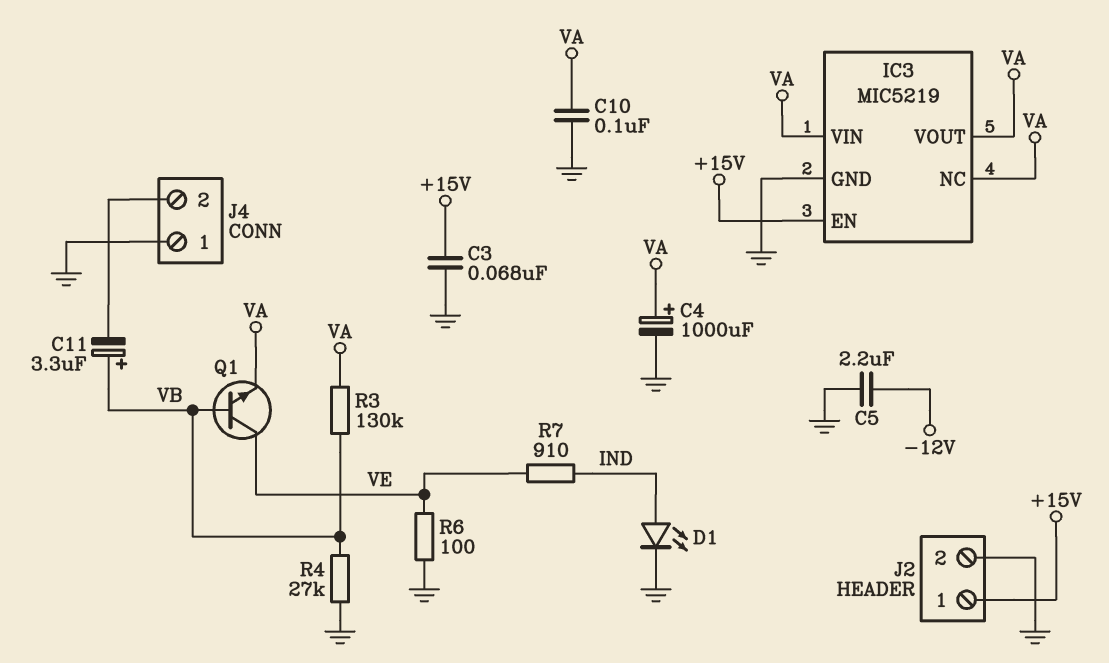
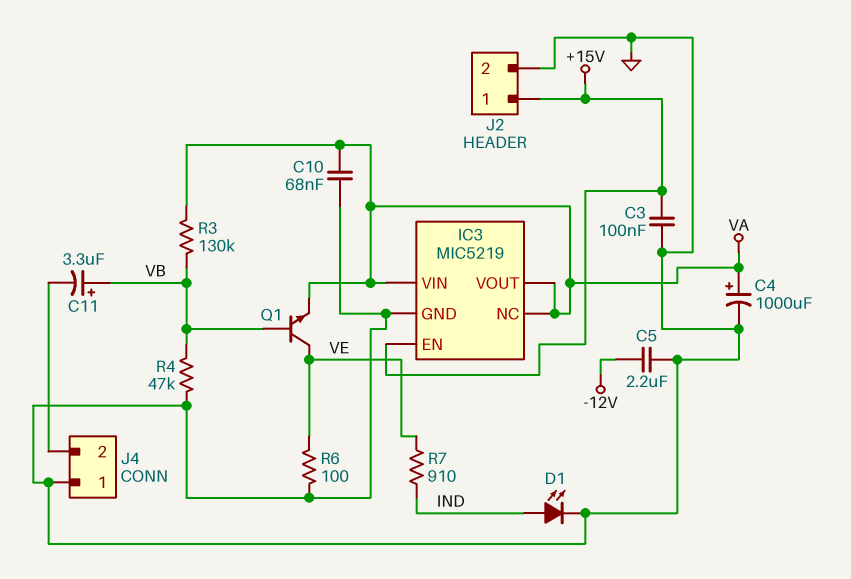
C3: 68nF (+15V, GND) -> 100nF (+15V, GND)
C10: 100nF (GND, VA) -> 68nF (GND, VA)
R4: 27k (GND, VB) -> 47k (GND, VB)

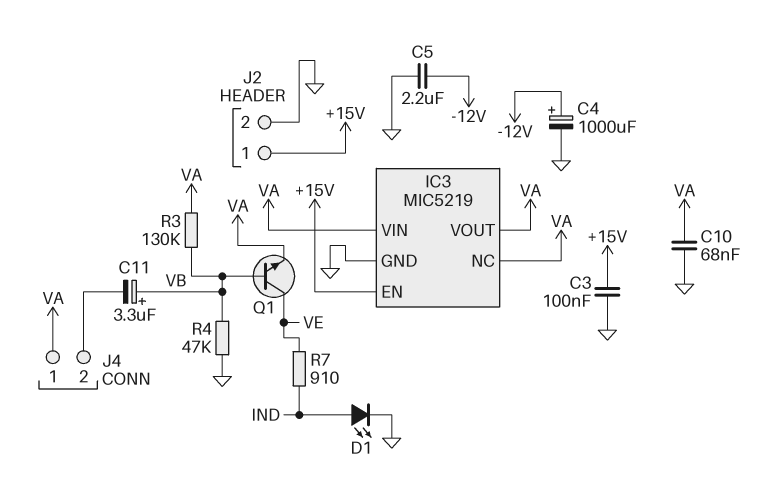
C4: 1000uF (plus VA, minus GND) -> 1000uF (plus -12V, minus GND)
J4 pin 1: GND -> VA
R6: 100 (GND, VE) -> none

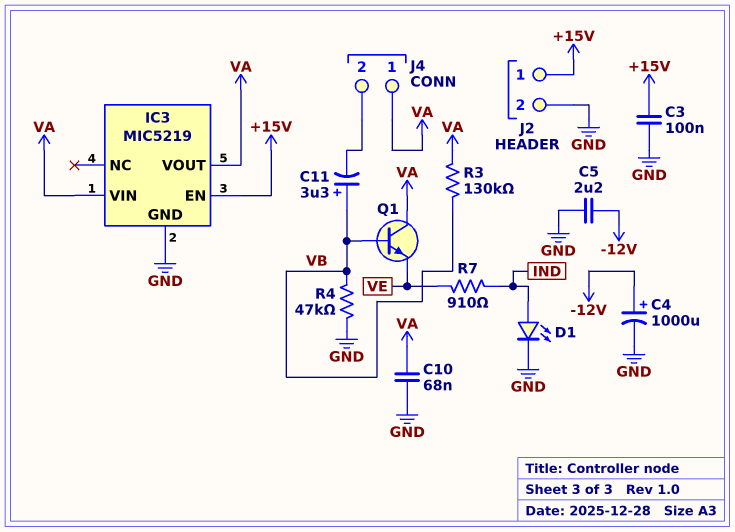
IC3 pin NC: VA -> none
Q1: NPN (B VB, C VE, E VA) -> NPN (B VB, C VA, E VE)

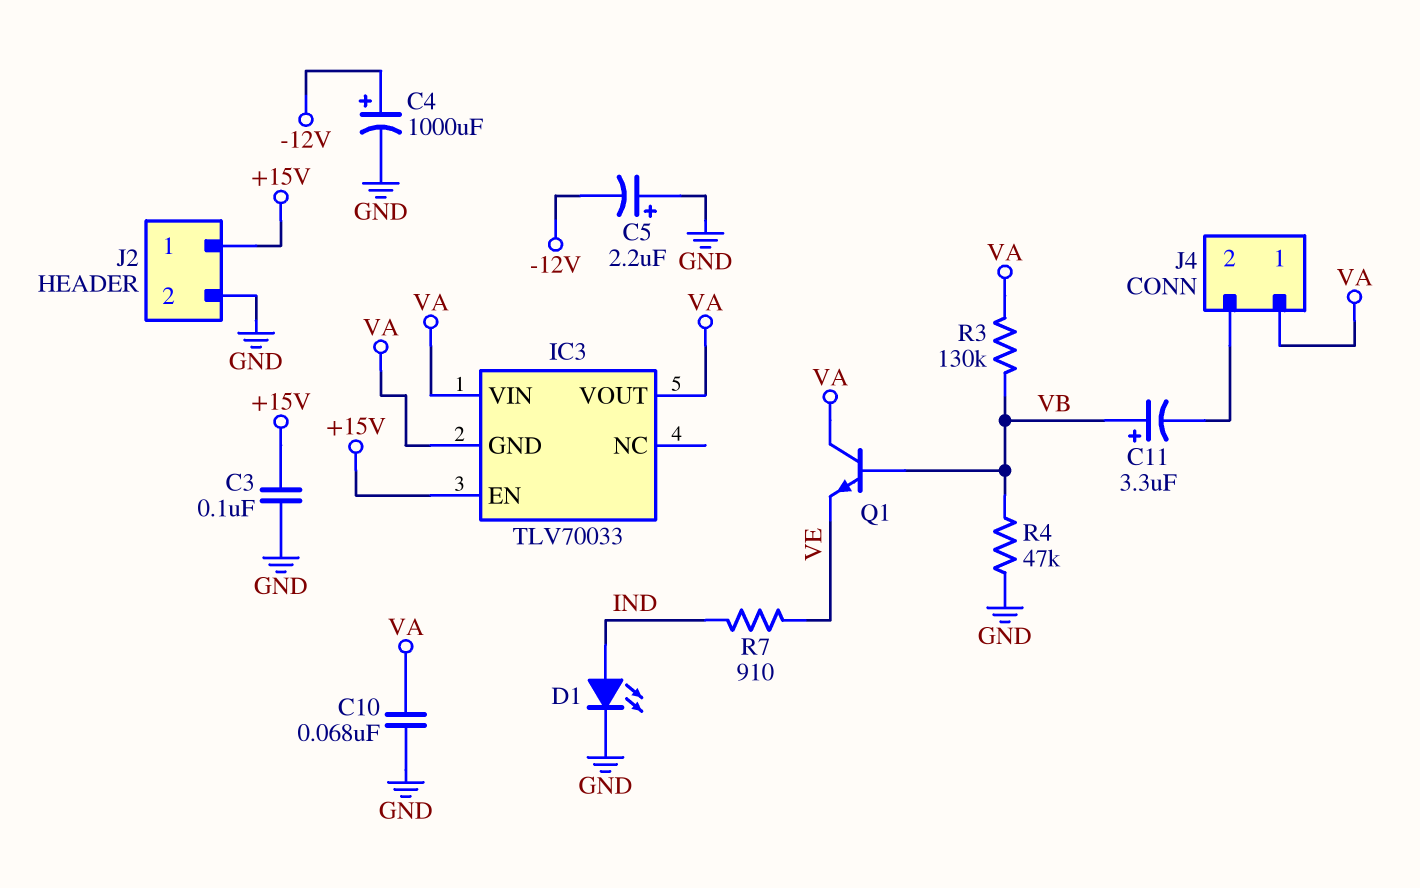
C5: 2.2uF (-12V, GND) -> 2.2uF (plus GND, minus -12V)
IC3: MIC5219 -> TLV70033
IC3 pin GND: GND -> VA

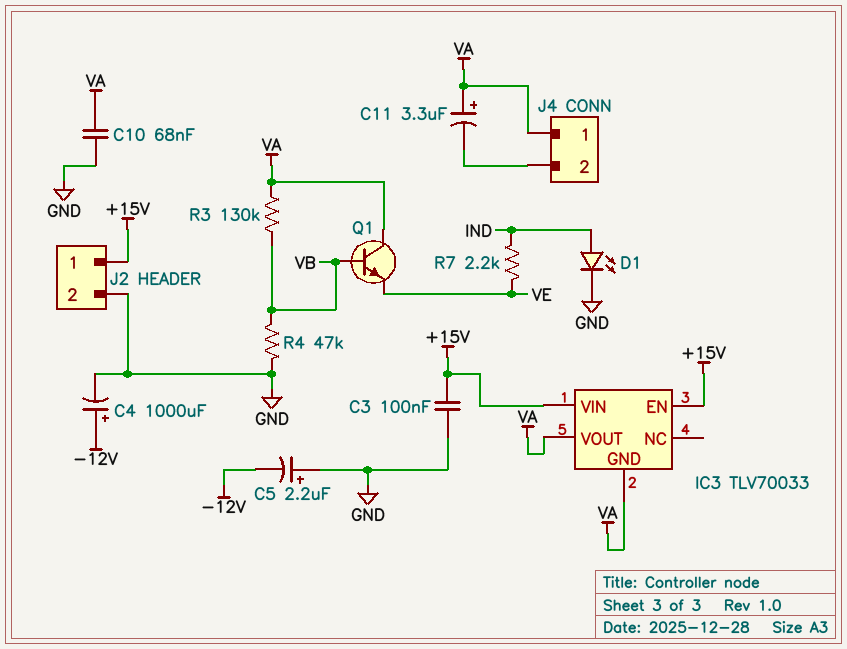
C11: 3.3uF (plus VB, minus J4/2) -> 3.3uF (plus VA, minus J4/2)
IC3 pin VIN: VA -> +15V
R7: 910 (IND, VE) -> 2.2k (IND, VE)

